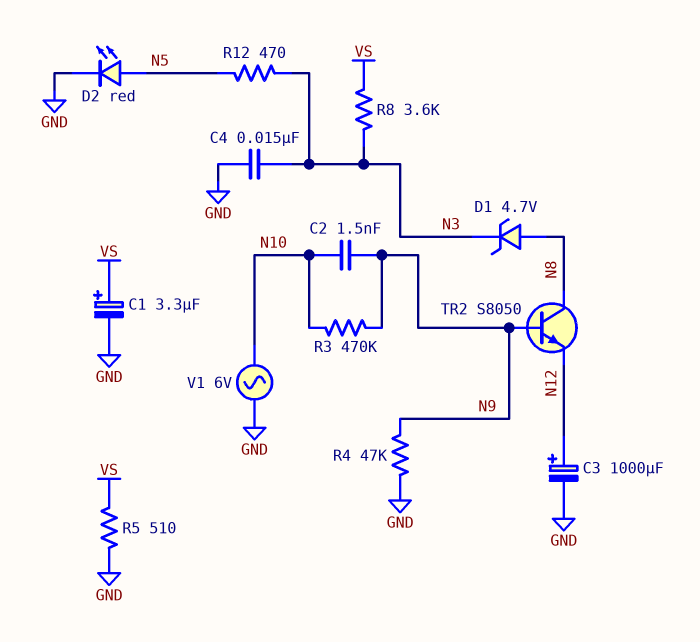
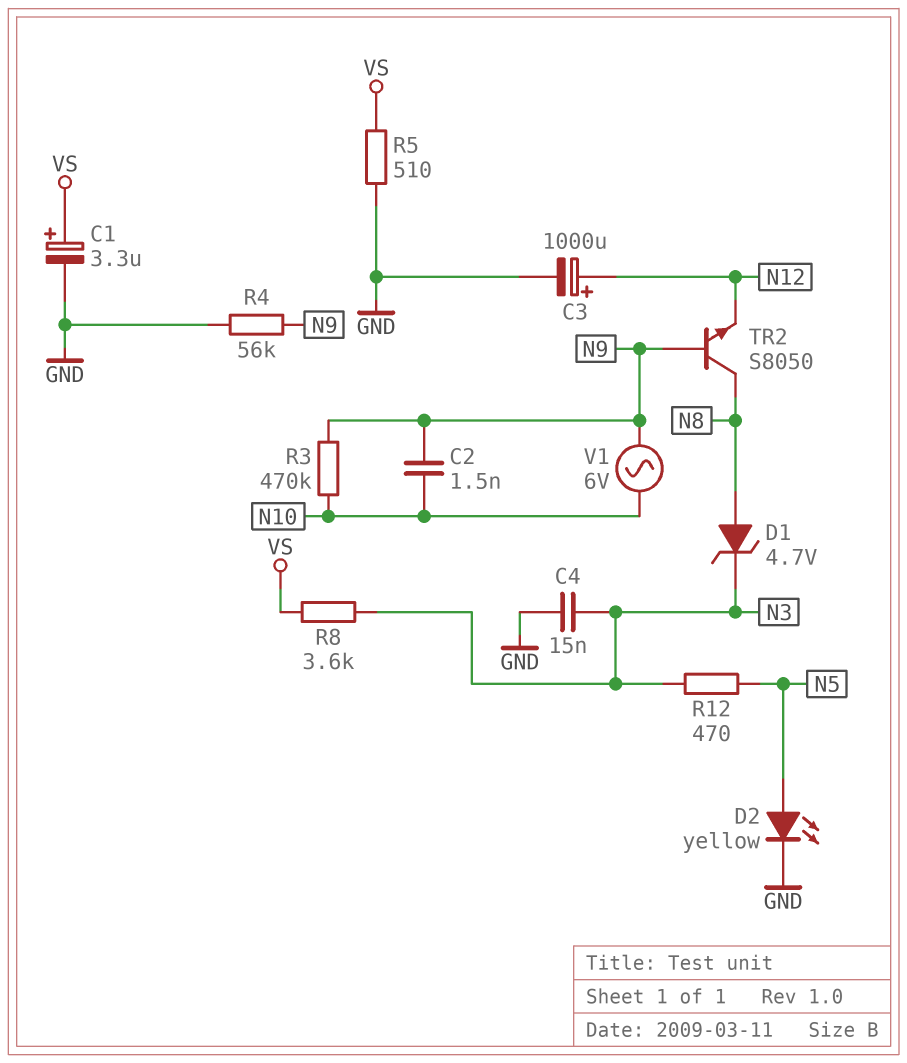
D2: LED red (A N5, K GND) -> LED yellow (A N5, K GND)
R4: 47k (GND, N9) -> 56k (GND, N9)
V1: AC 6V (GND, N10) -> AC 6V (N9, N10)

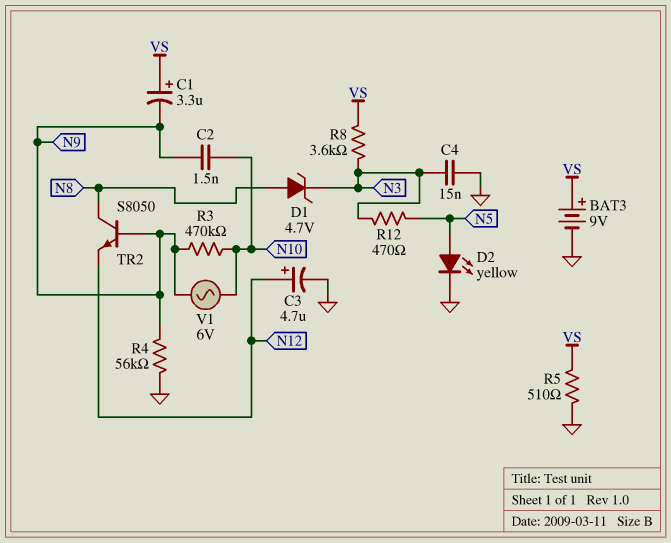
BAT3: none -> 9V (plus VS, minus GND)
C1: 3.3uF (plus VS, minus GND) -> 3.3uF (plus VS, minus N9)
C3: 1000uF (plus N12, minus GND) -> 4.7uF (plus N12, minus GND)

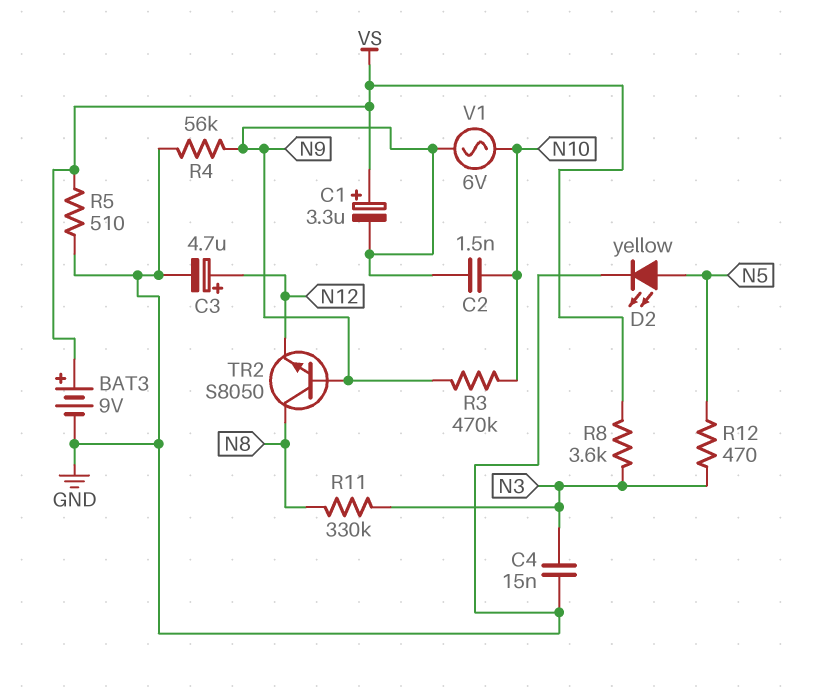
D1: zener 4.7V (A N8, K N3) -> none
R11: none -> 330k (N3, N8)

